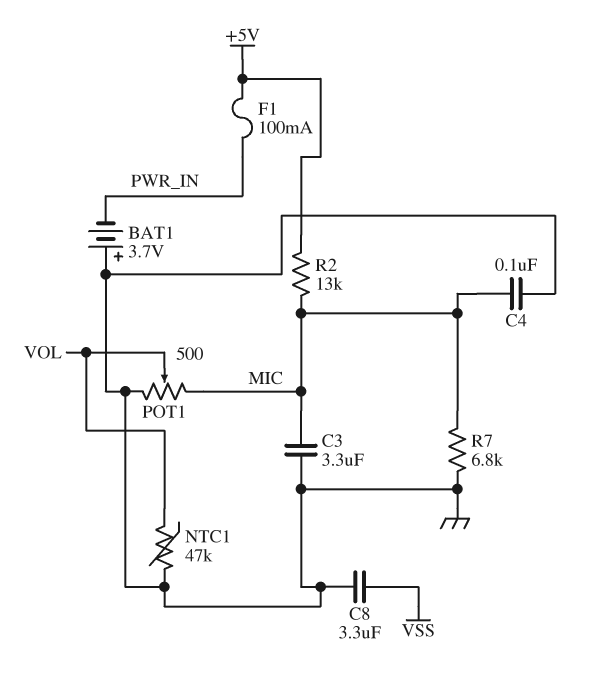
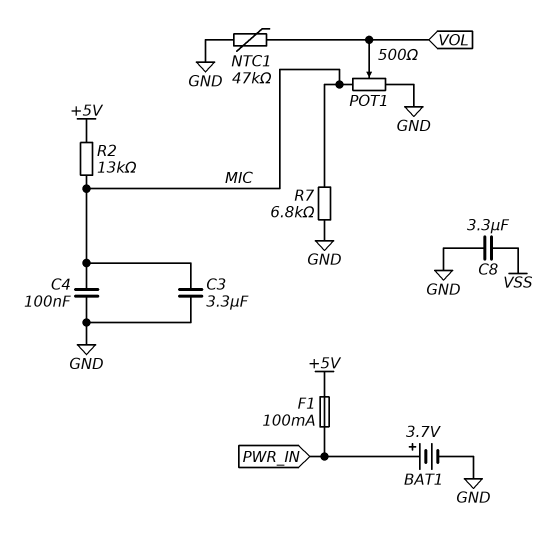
BAT1: 3.7V (plus GND, minus PWR_IN) -> 3.7V (plus PWR_IN, minus GND)

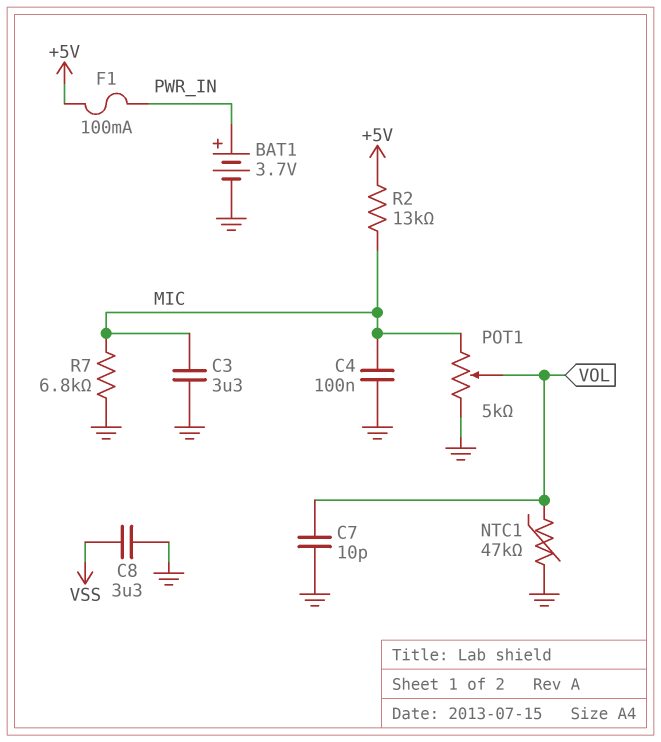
C7: none -> 10pF (GND, VOL)
POT1: 500 (GND, MIC, wiper VOL) -> 5k (GND, MIC, wiper VOL)

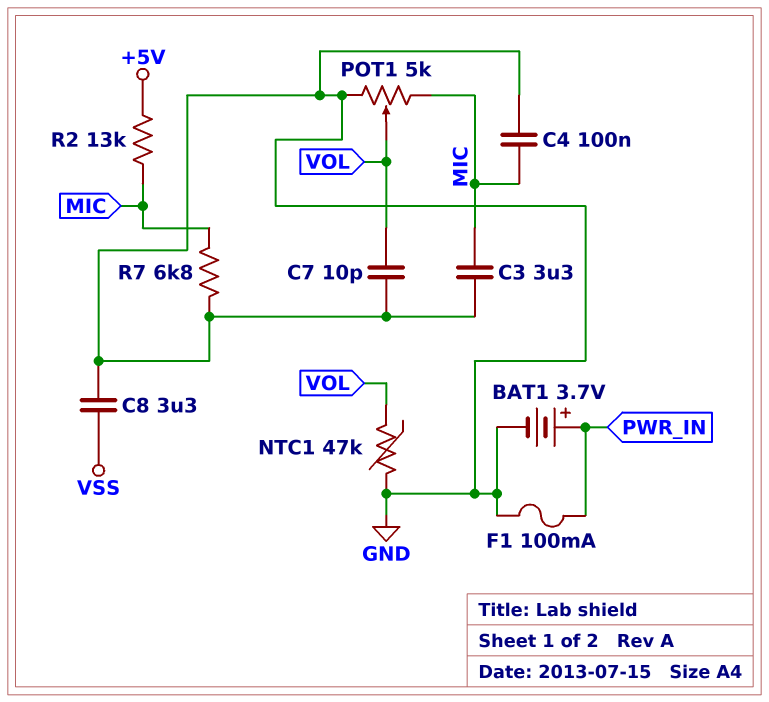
F1: 100mA (+5V, PWR_IN) -> 100mA (GND, PWR_IN)

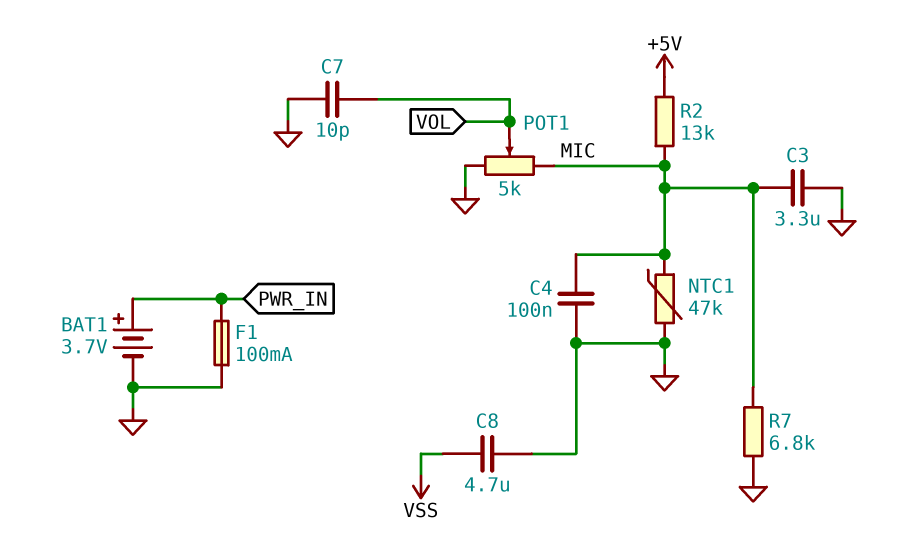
C8: 3.3uF (GND, VSS) -> 4.7uF (GND, VSS)
NTC1: 47k (GND, VOL) -> 47k (GND, MIC)

